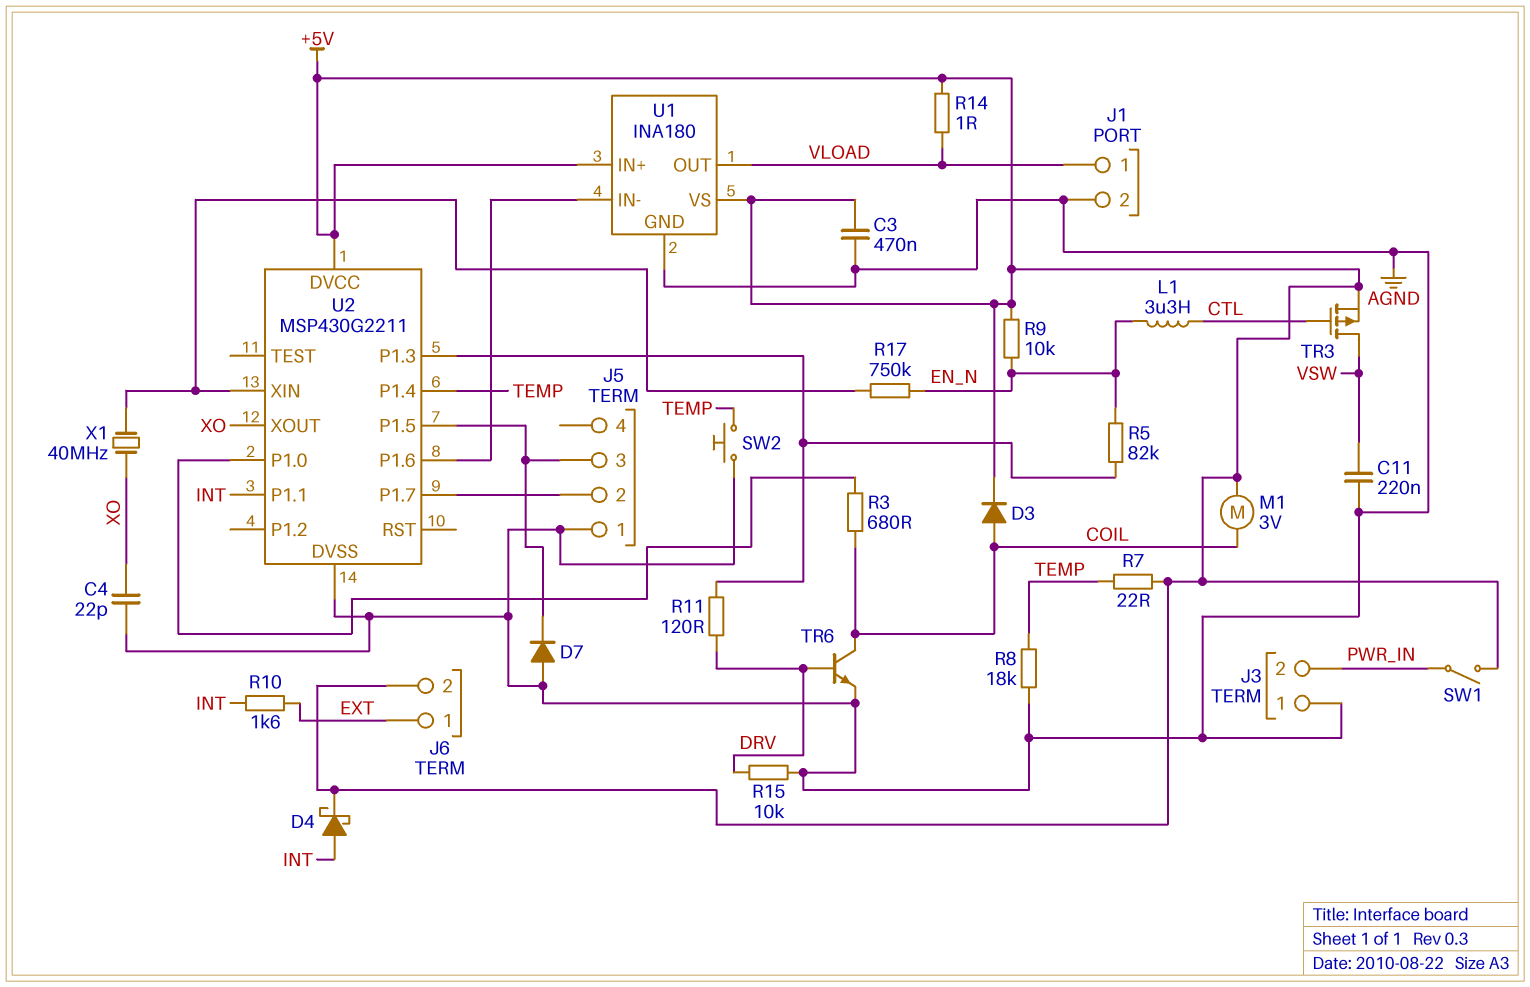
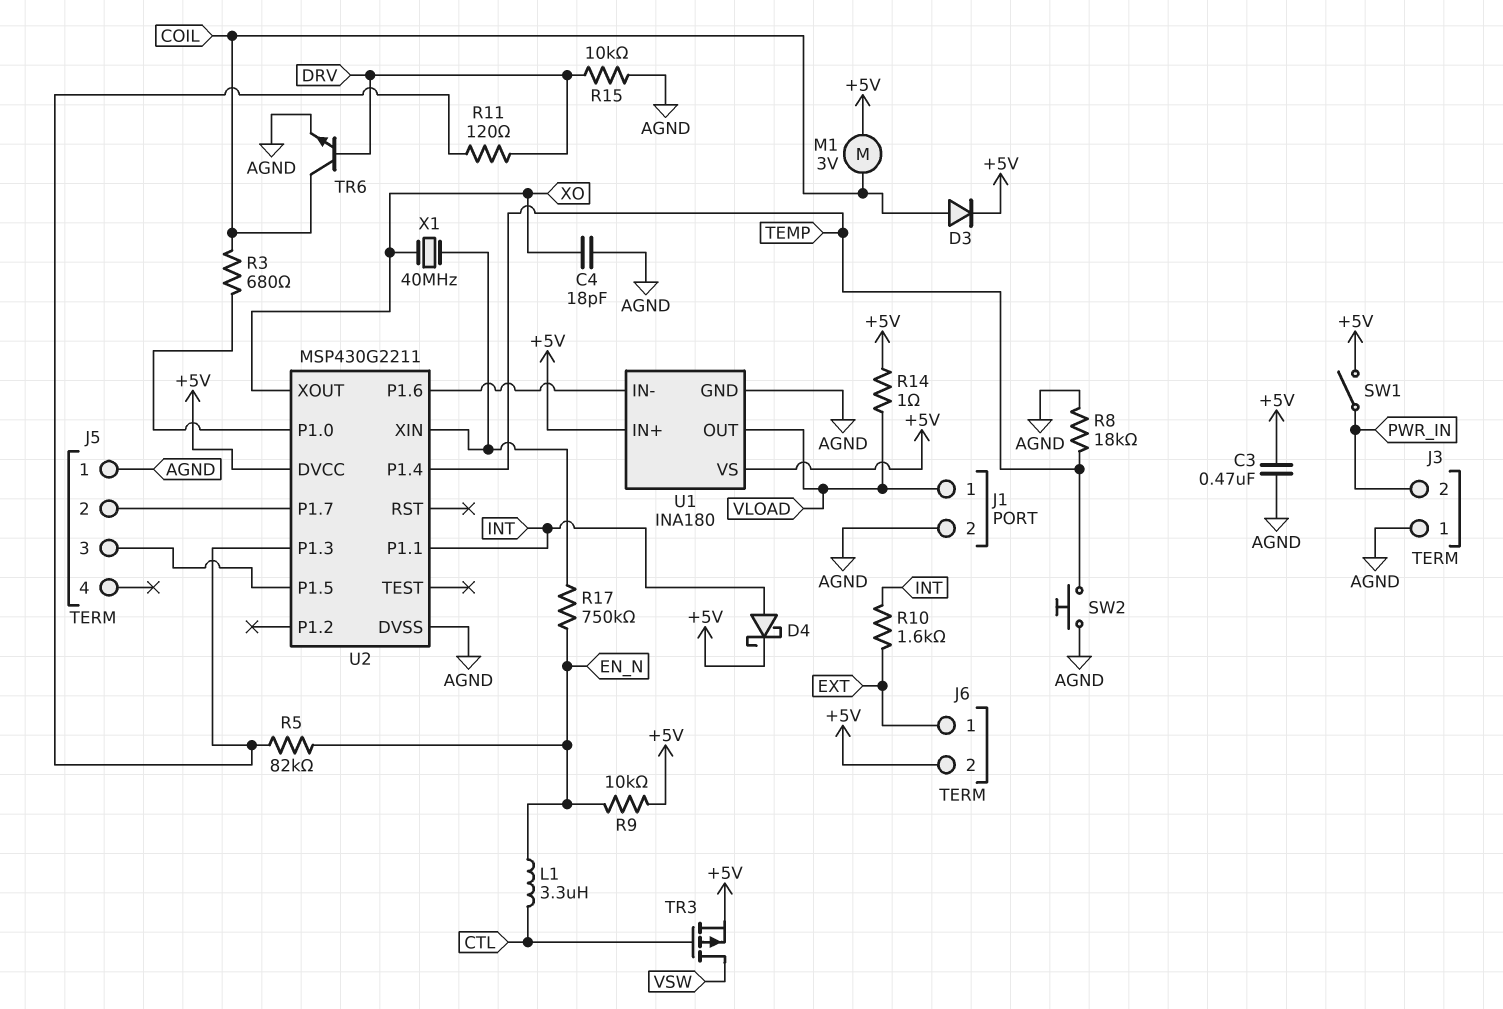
C4: 22pF (AGND, XO) -> 18pF (AGND, XO)
C11: 220nF (AGND, VSW) -> none
D7: diode (A AGND, K J5/3) -> none
R7: 22 (+5V, TEMP) -> none

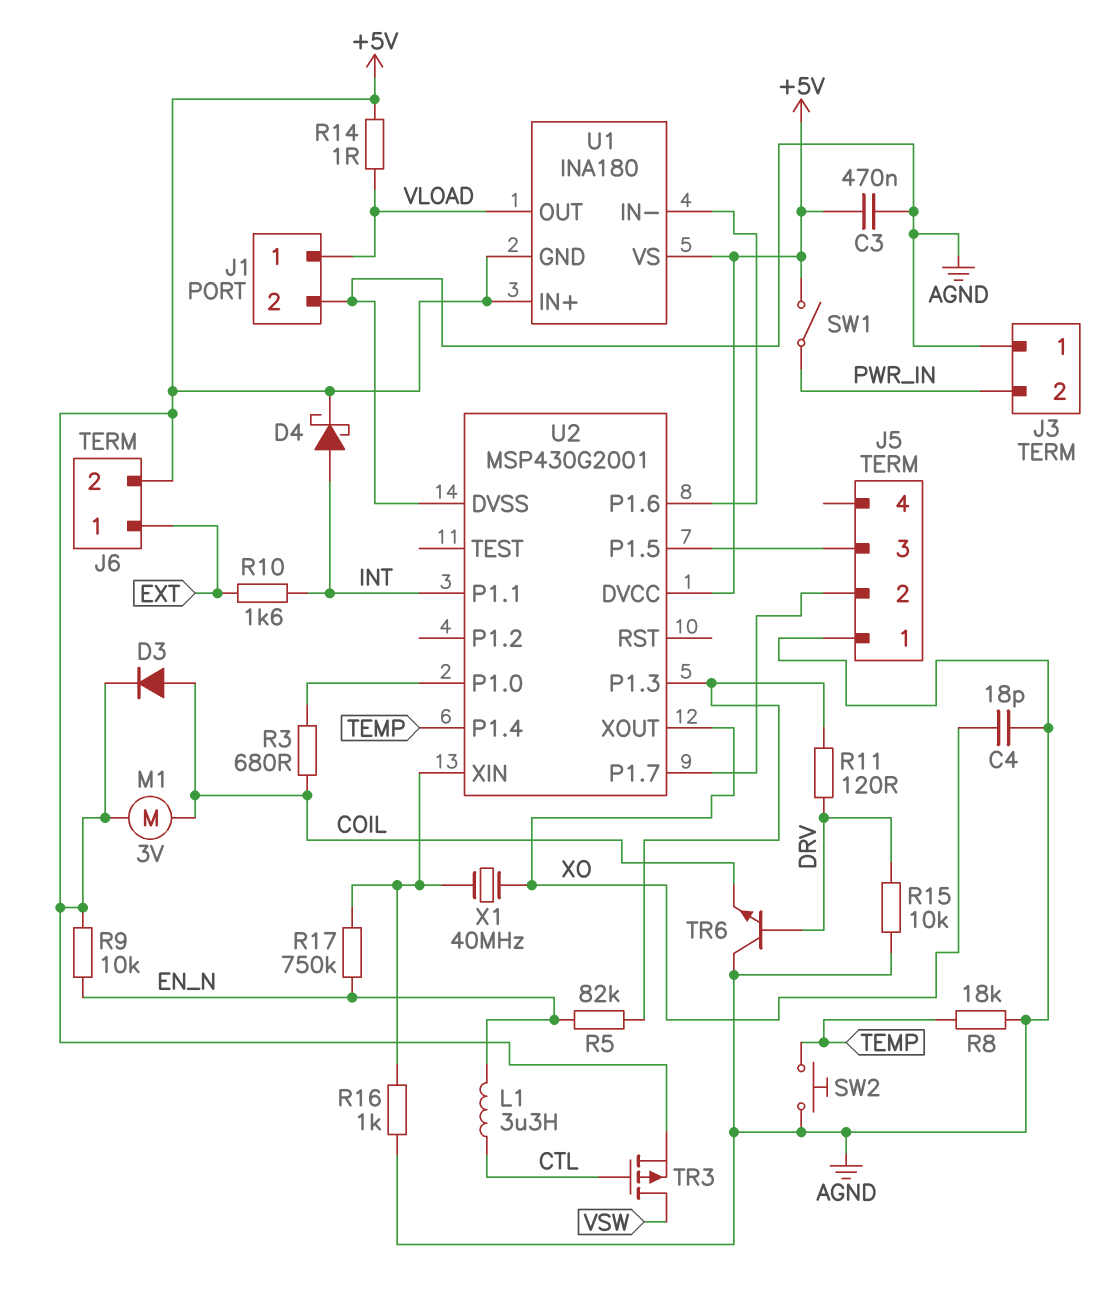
R16: none -> 1k (AGND, U2/XIN)
TR6: NPN (B DRV, C COIL, E AGND) -> NPN (B DRV, C AGND, E COIL)
U1 pin GND: AGND -> +5V
U2: MSP430G2211 -> MSP430G2001

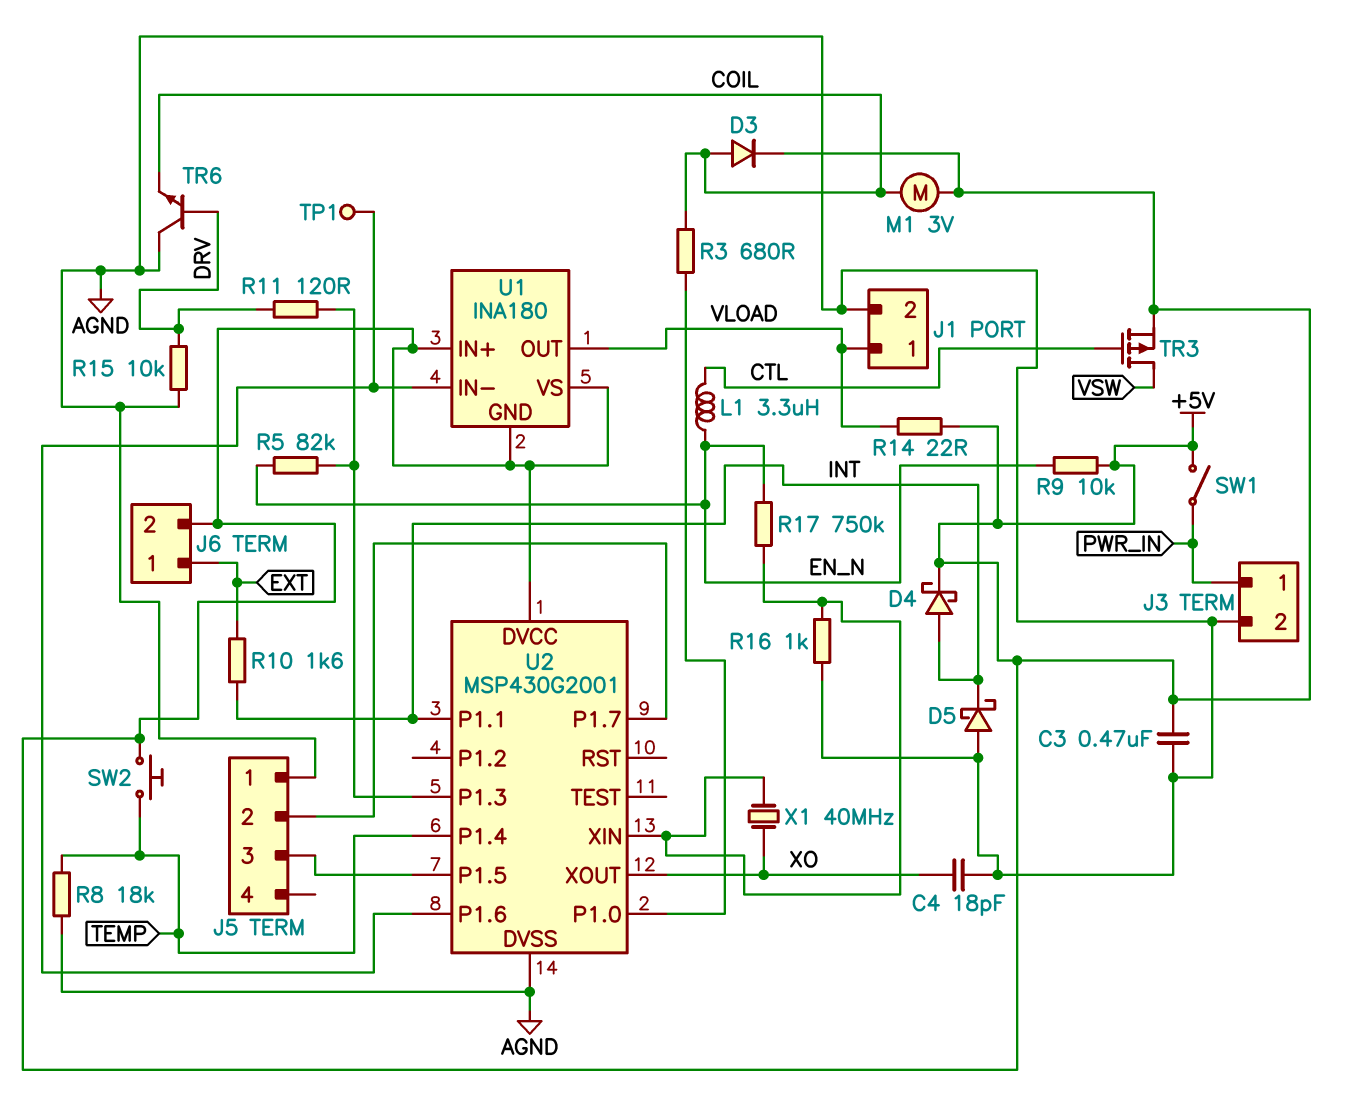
D5: none -> schottky (A AGND, K INT)
J3 pin 1: AGND -> PWR_IN
J3 pin 2: PWR_IN -> AGND
R14: 1 (+5V, VLOAD) -> 22 (+5V, VLOAD)
SW2: button (AGND, TEMP) -> button (+5V, TEMP)
TP1: none -> test point (U1/IN-)

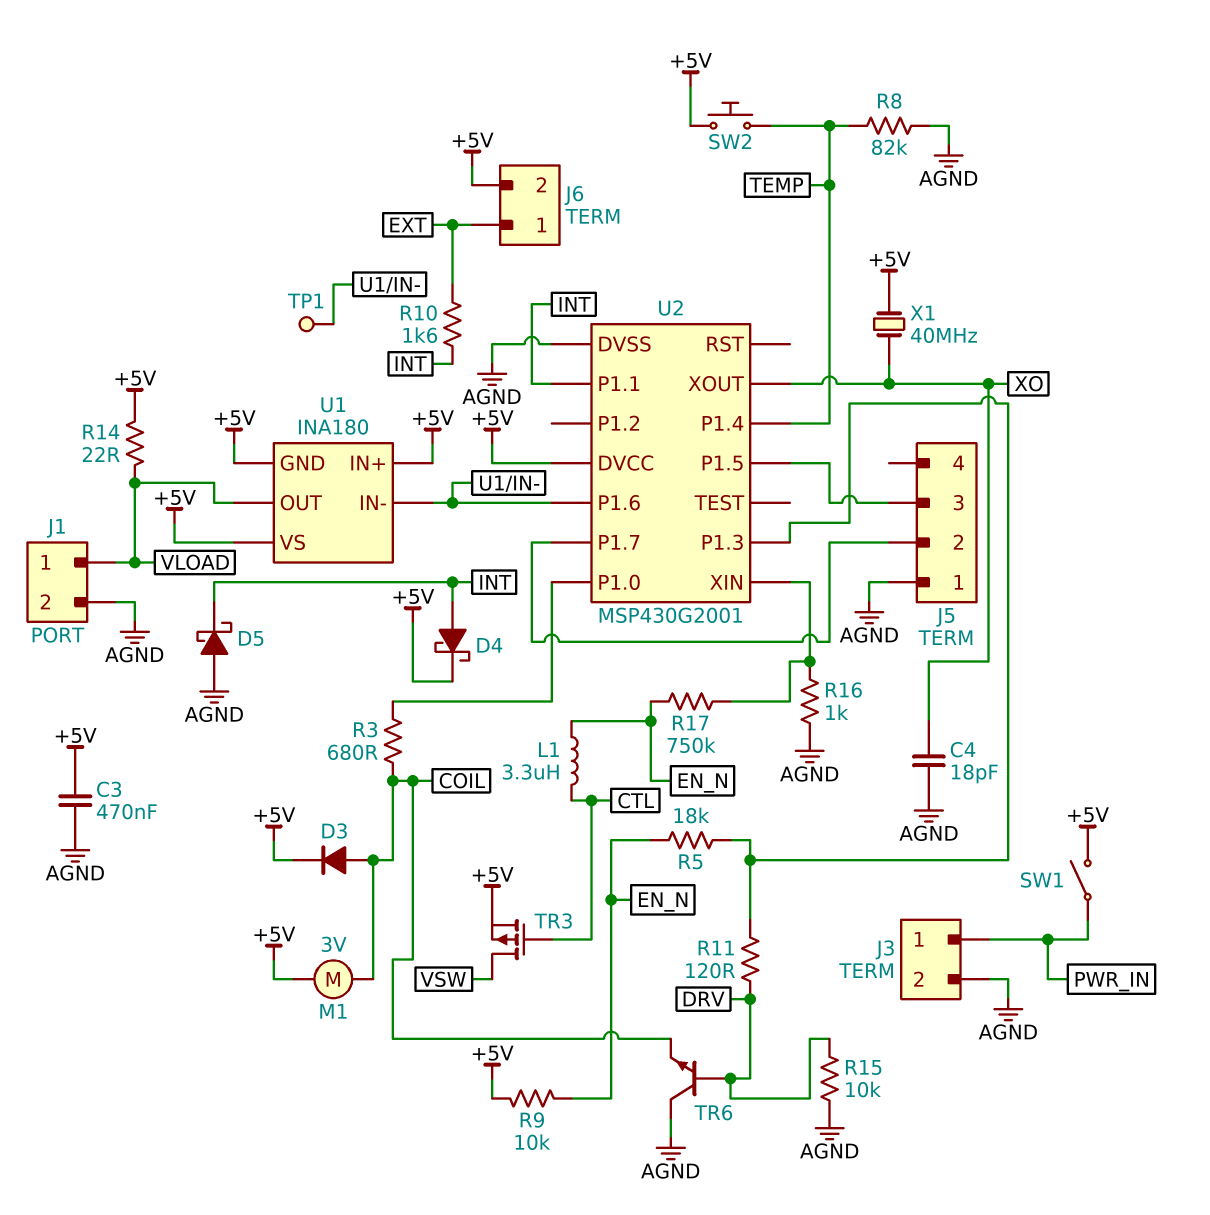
R5: 82k (EN_N, U2/P1.3) -> 18k (EN_N, U2/P1.3)
R8: 18k (AGND, TEMP) -> 82k (AGND, TEMP)
X1: 40MHz (U2/XIN, XO) -> 40MHz (+5V, XO)

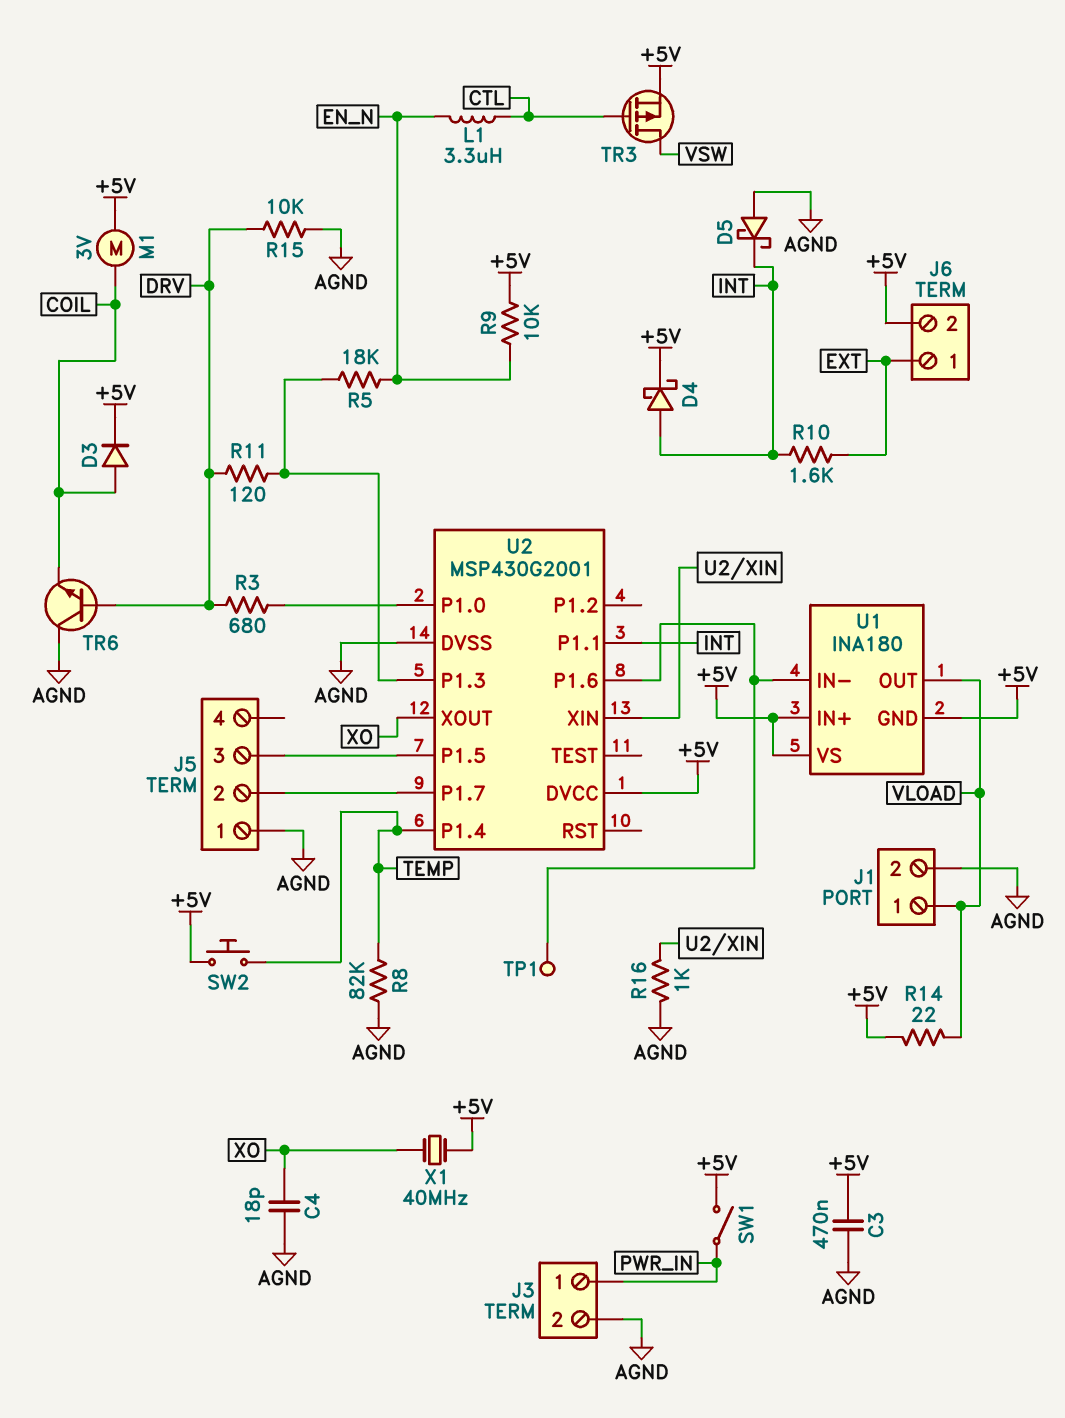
R3: 680 (COIL, U2/P1.0) -> 680 (DRV, U2/P1.0)
R17: 750k (EN_N, U2/XIN) -> none

